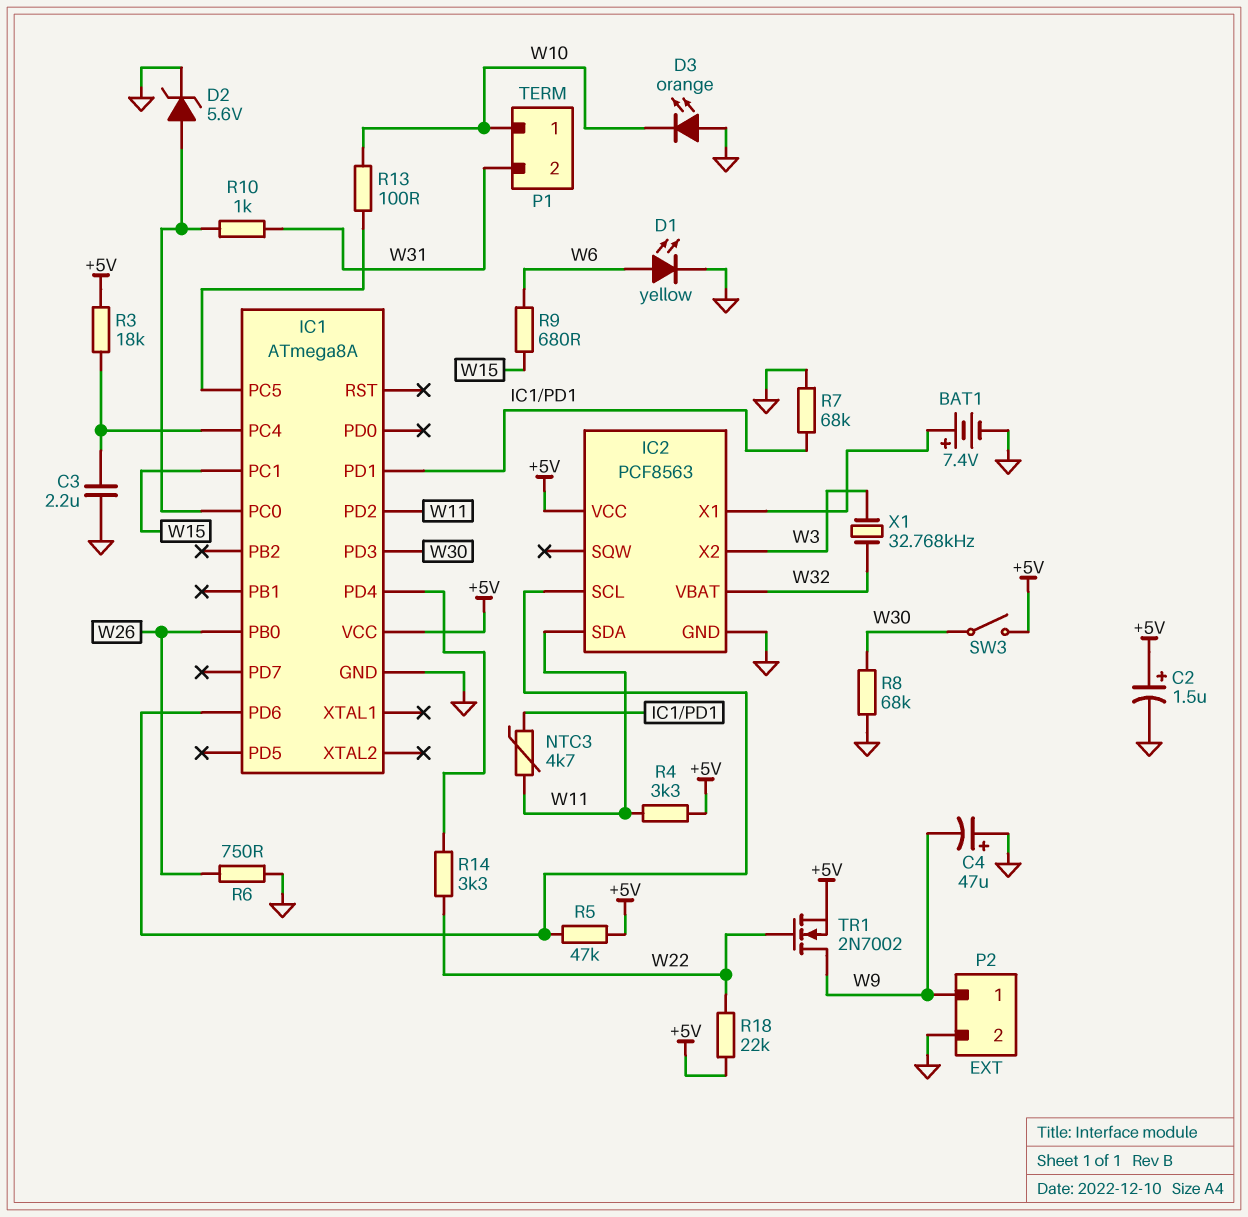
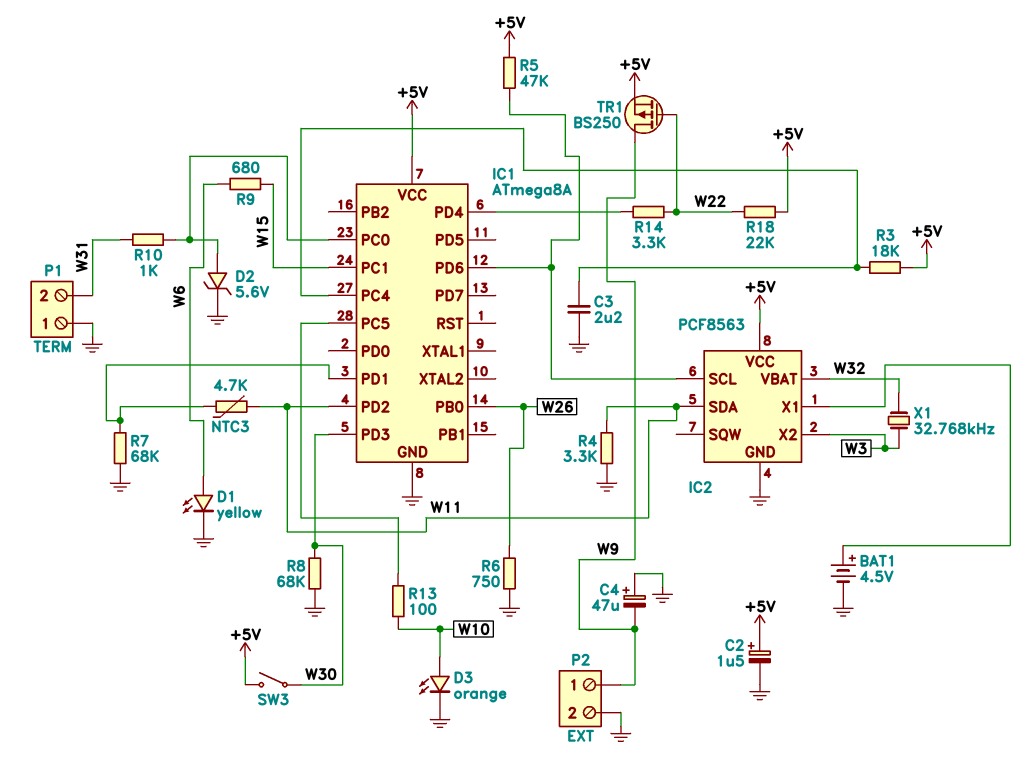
BAT1: 7.4V (plus IC2/X1, minus GND) -> 4.5V (plus IC2/X1, minus GND)
D3: LED orange (A GND, K W10) -> LED orange (A W10, K GND)
P1 pin 1: W10 -> GND
R4: 3.3k (+5V, W11) -> 3.3k (GND, W11)
TR1: NMOS 2N7002 (G W22, D W9, S +5V) -> PMOS BS250 (G W22, D W9, S +5V)

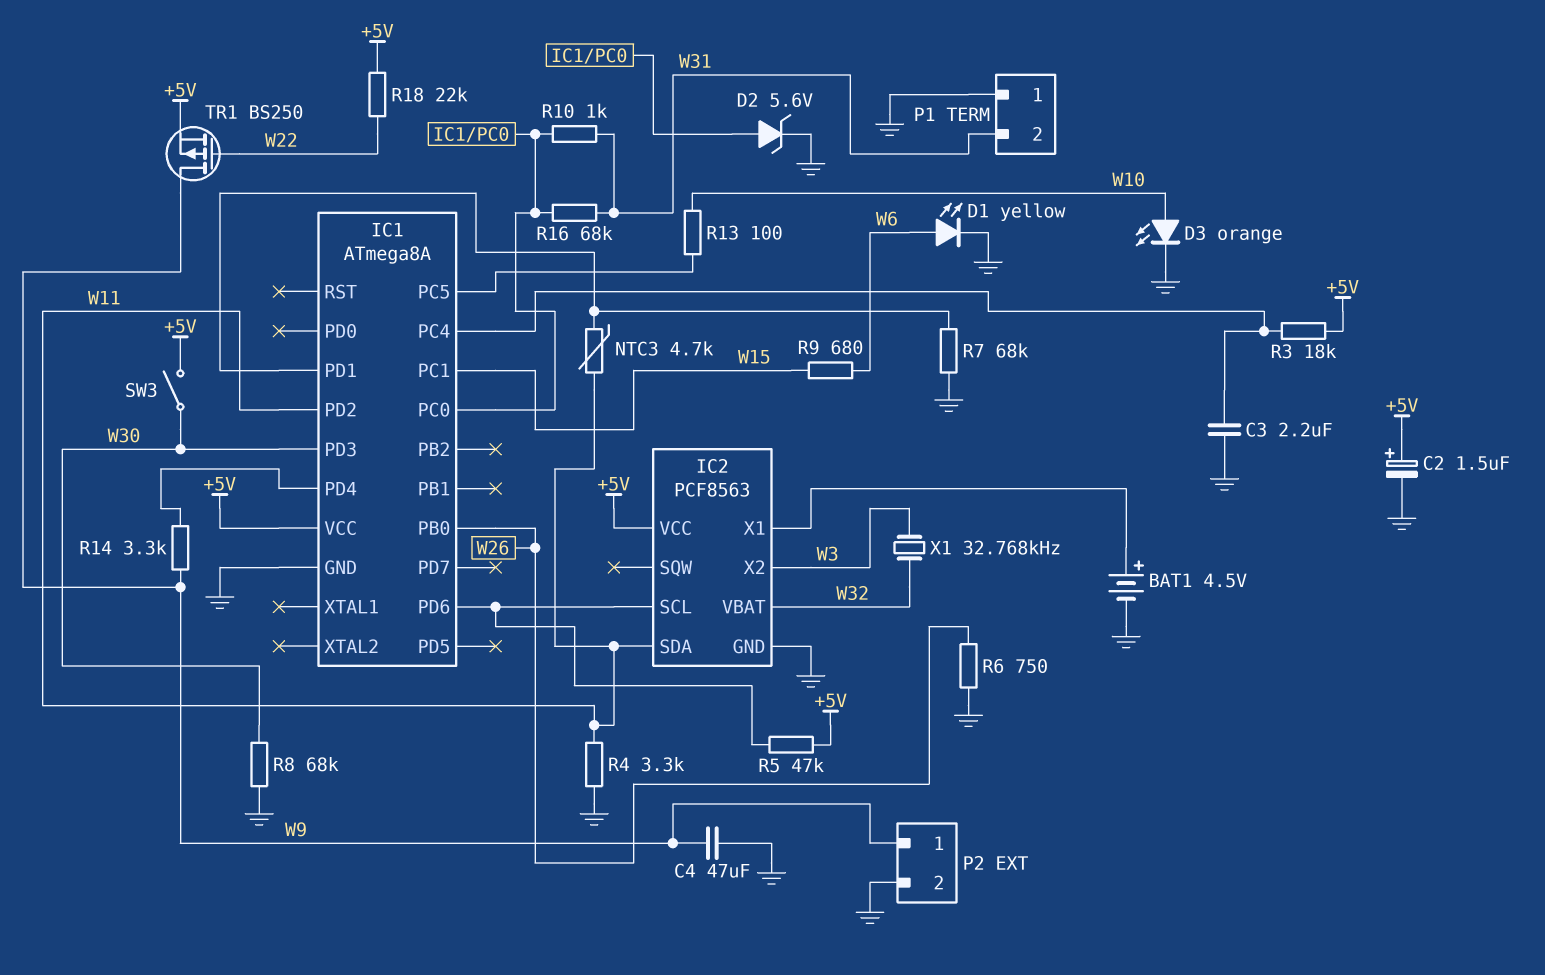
C4: 47uF (plus GND, minus W9) -> 47uF (GND, W9)
R14: 3.3k (IC1/PD4, W22) -> 3.3k (IC1/PD4, W9)
R16: none -> 68k (IC1/PC0, W31)

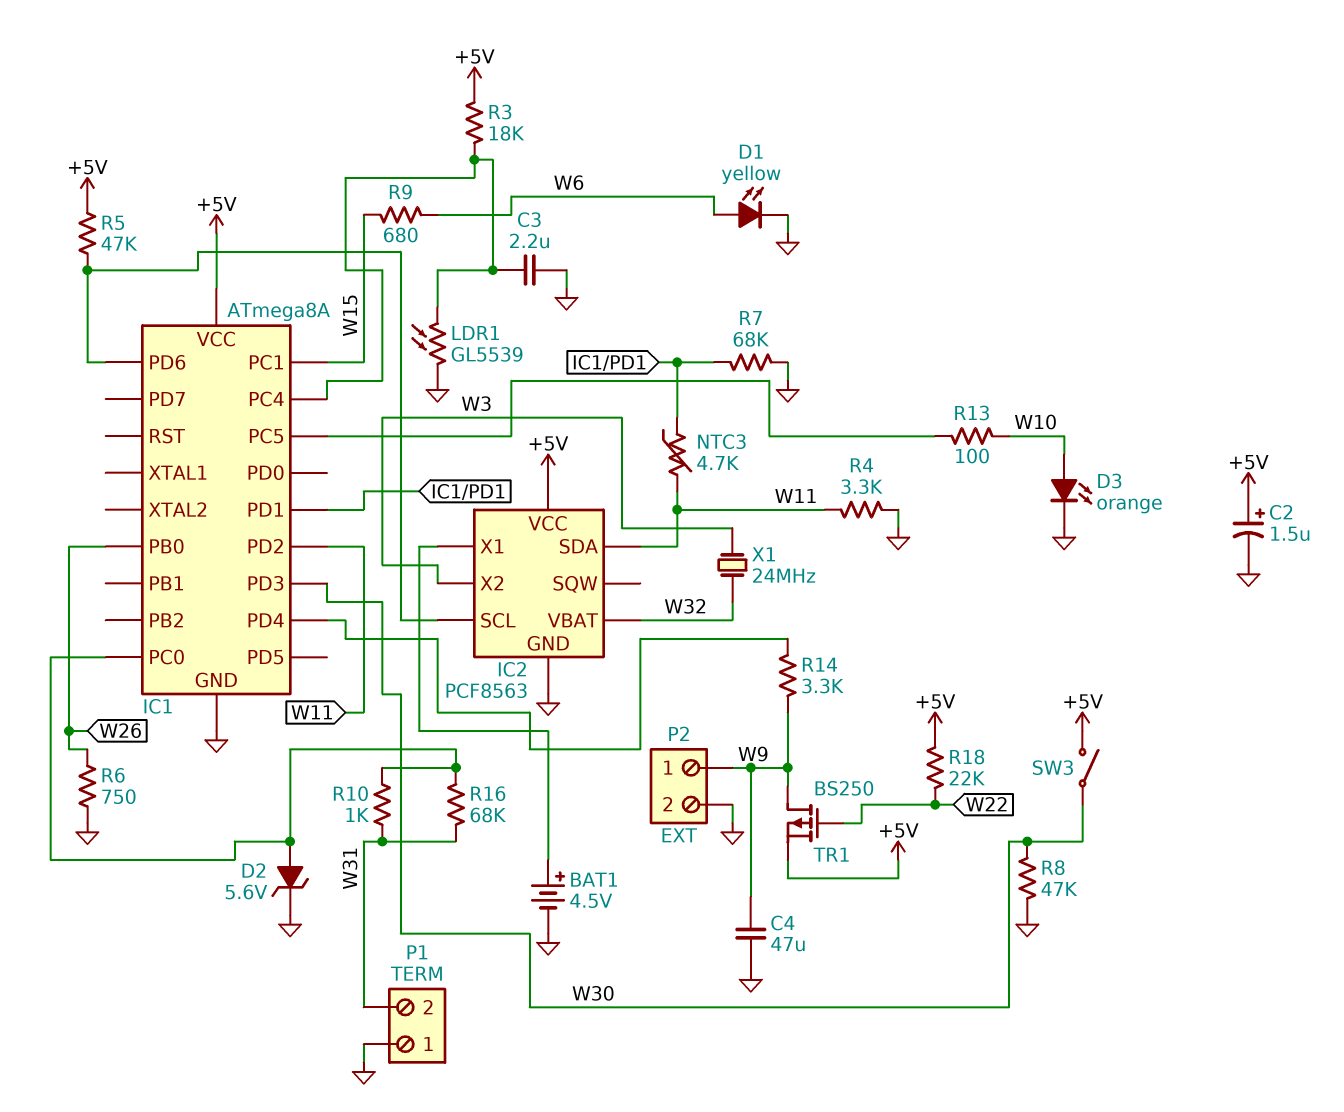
LDR1: none -> GL5539 (GND, IC1/PC4)
R8: 68k (GND, W30) -> 47k (GND, W30)
X1: 32.768kHz (W3, W32) -> 24MHz (W3, W32)

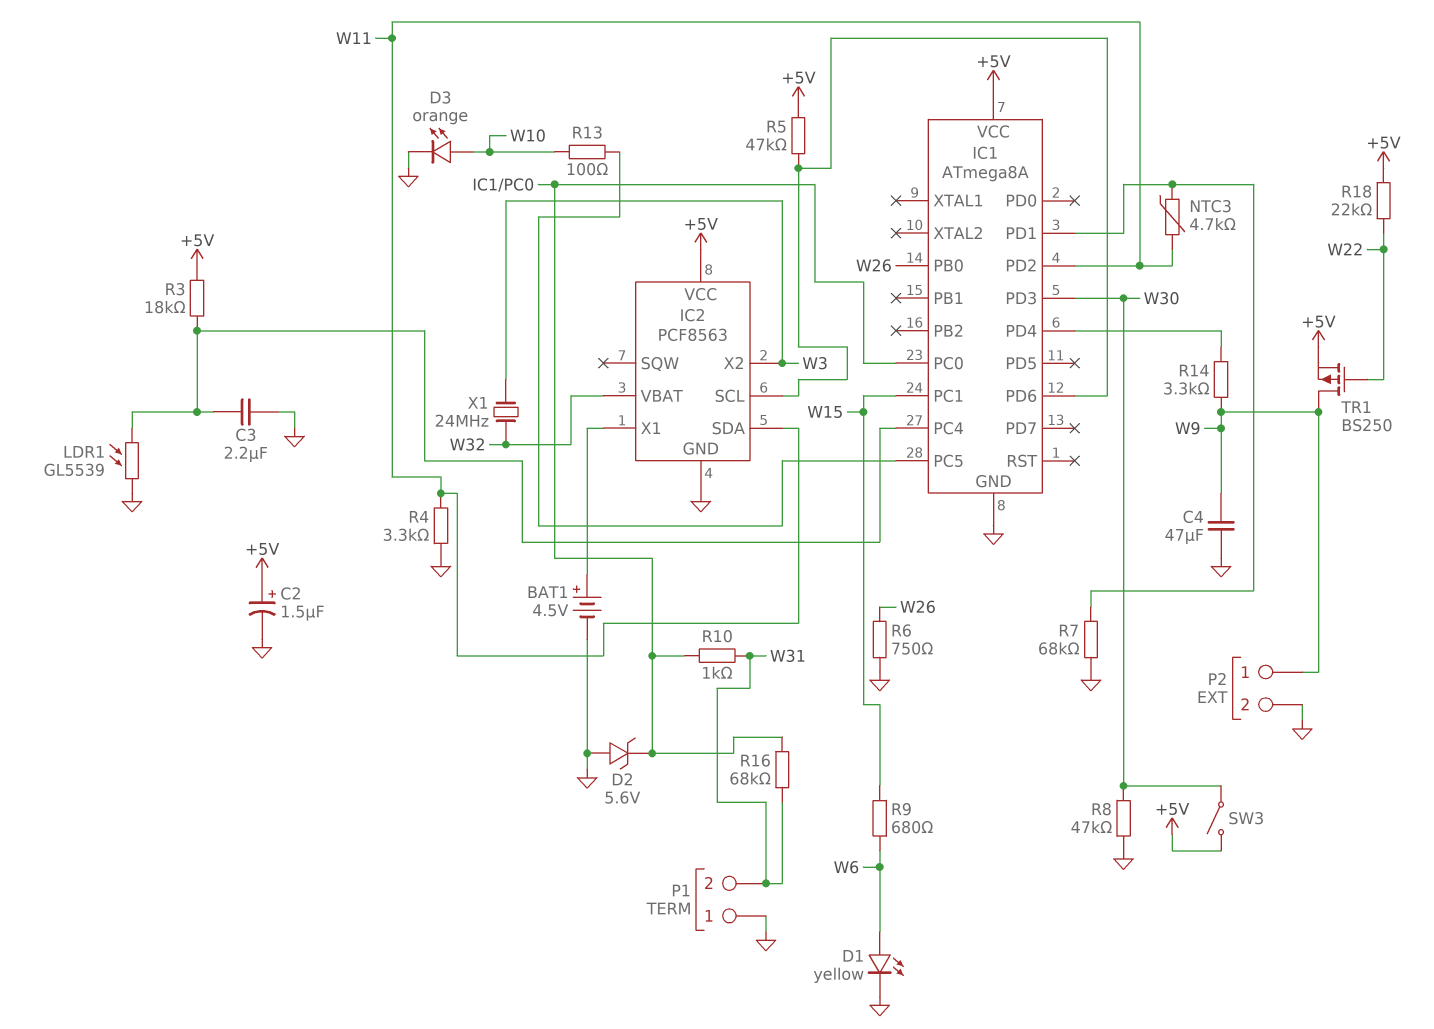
D2: zener 5.6V (A IC1/PC0, K GND) -> zener 5.6V (A GND, K IC1/PC0)

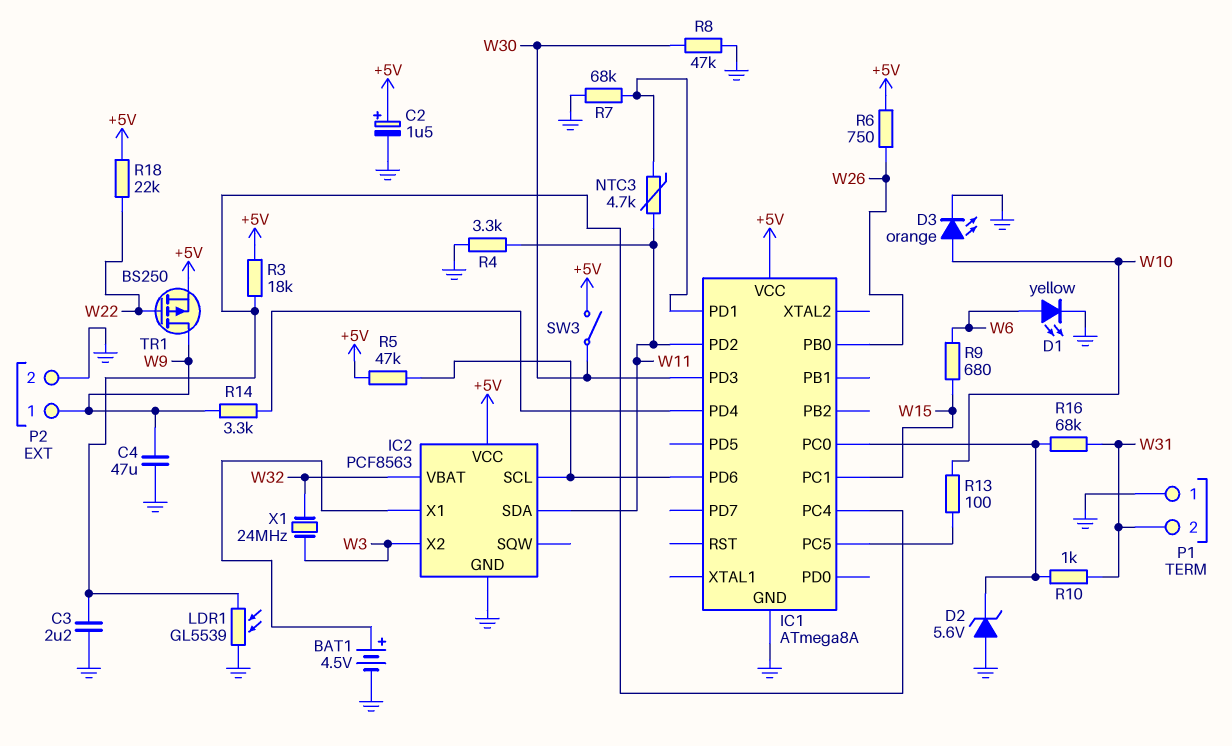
R6: 750 (GND, W26) -> 750 (+5V, W26)

